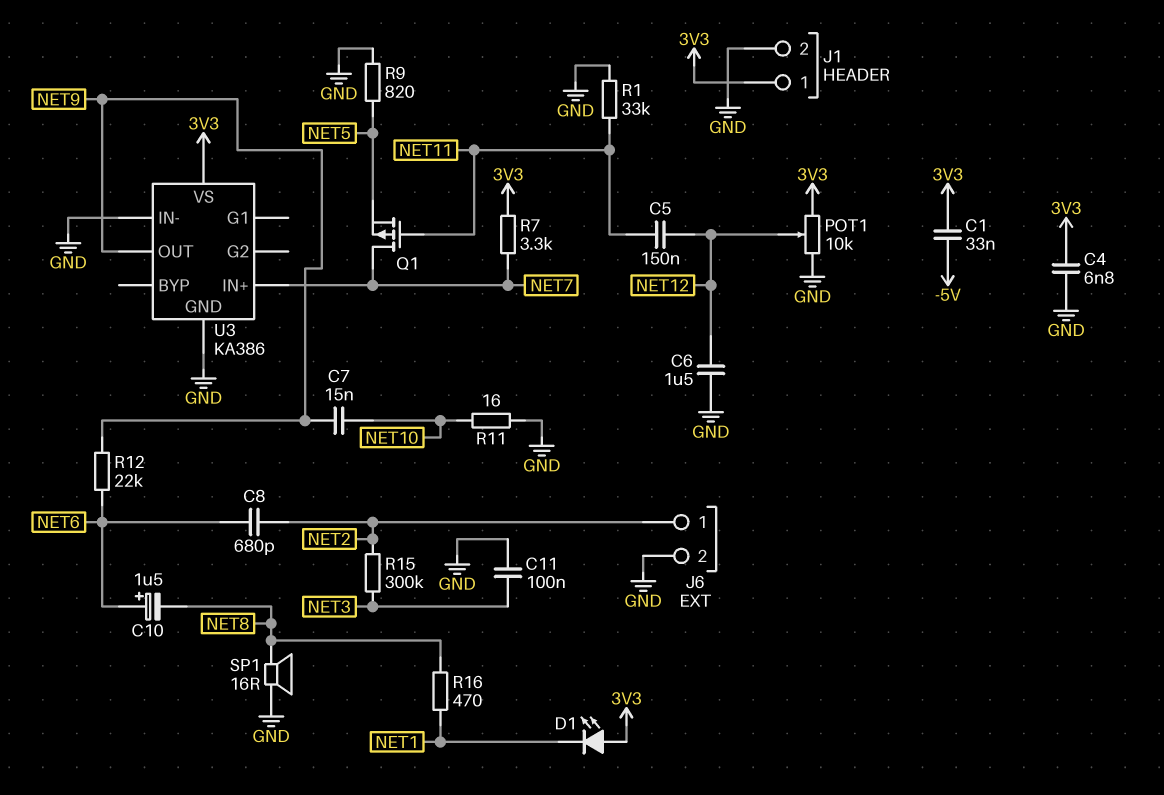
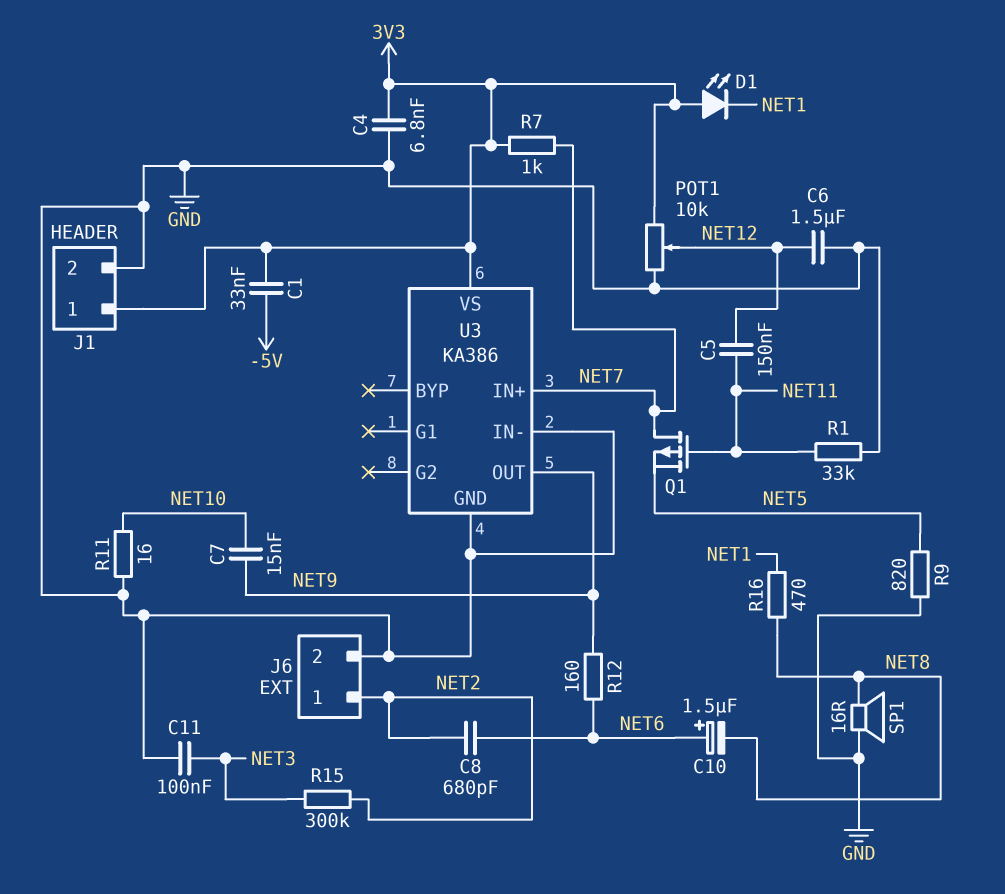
R7: 3.3k (3V3, NET7) -> 1k (3V3, NET7)
R12: 22k (NET6, NET9) -> 160 (NET6, NET9)

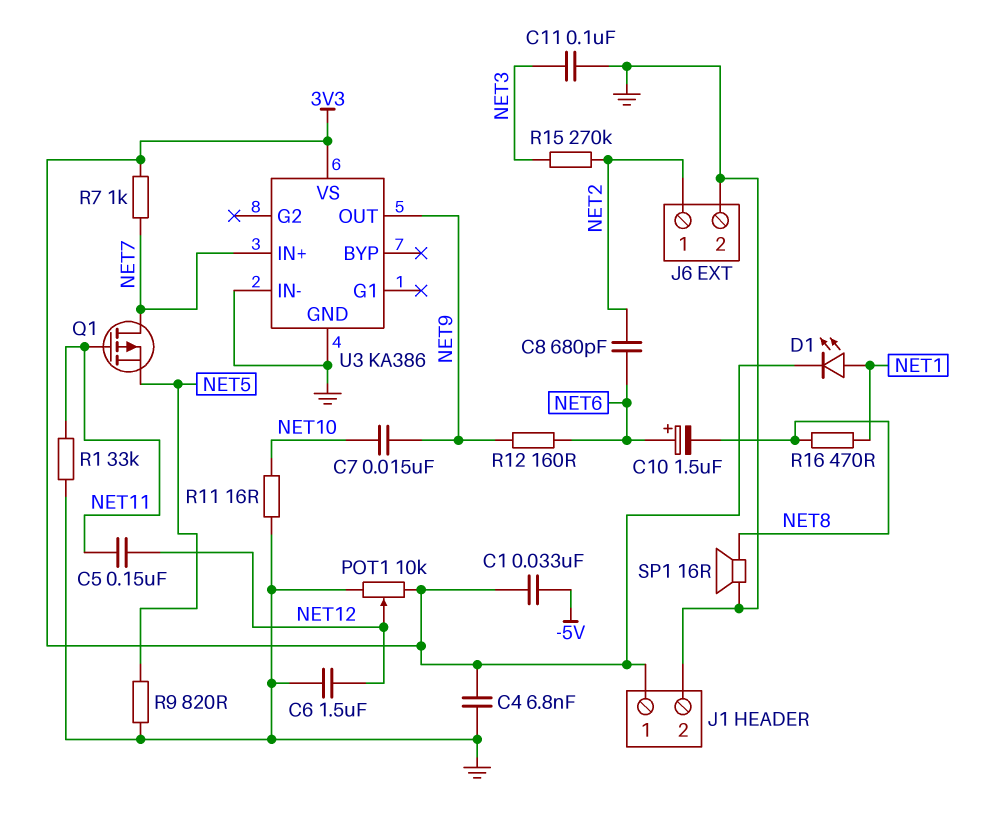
D1: LED (A 3V3, K NET1) -> LED (A NET1, K 3V3)
R15: 300k (NET2, NET3) -> 270k (NET2, NET3)

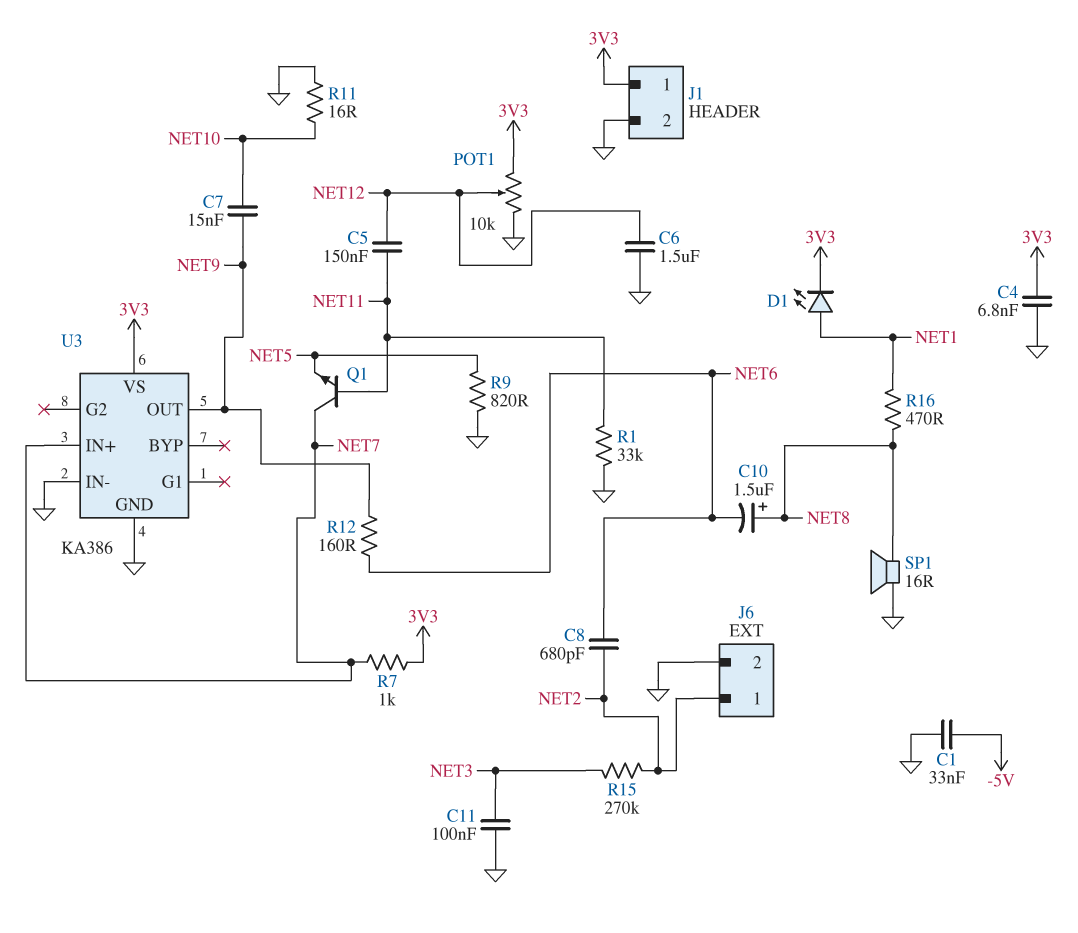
C1: 33nF (-5V, 3V3) -> 33nF (-5V, GND)
C10: 1.5uF (plus NET6, minus NET8) -> 1.5uF (plus NET8, minus NET6)
Q1: PMOS (G NET11, D NET7, S NET5) -> NPN (B NET11, C NET7, E NET5)

